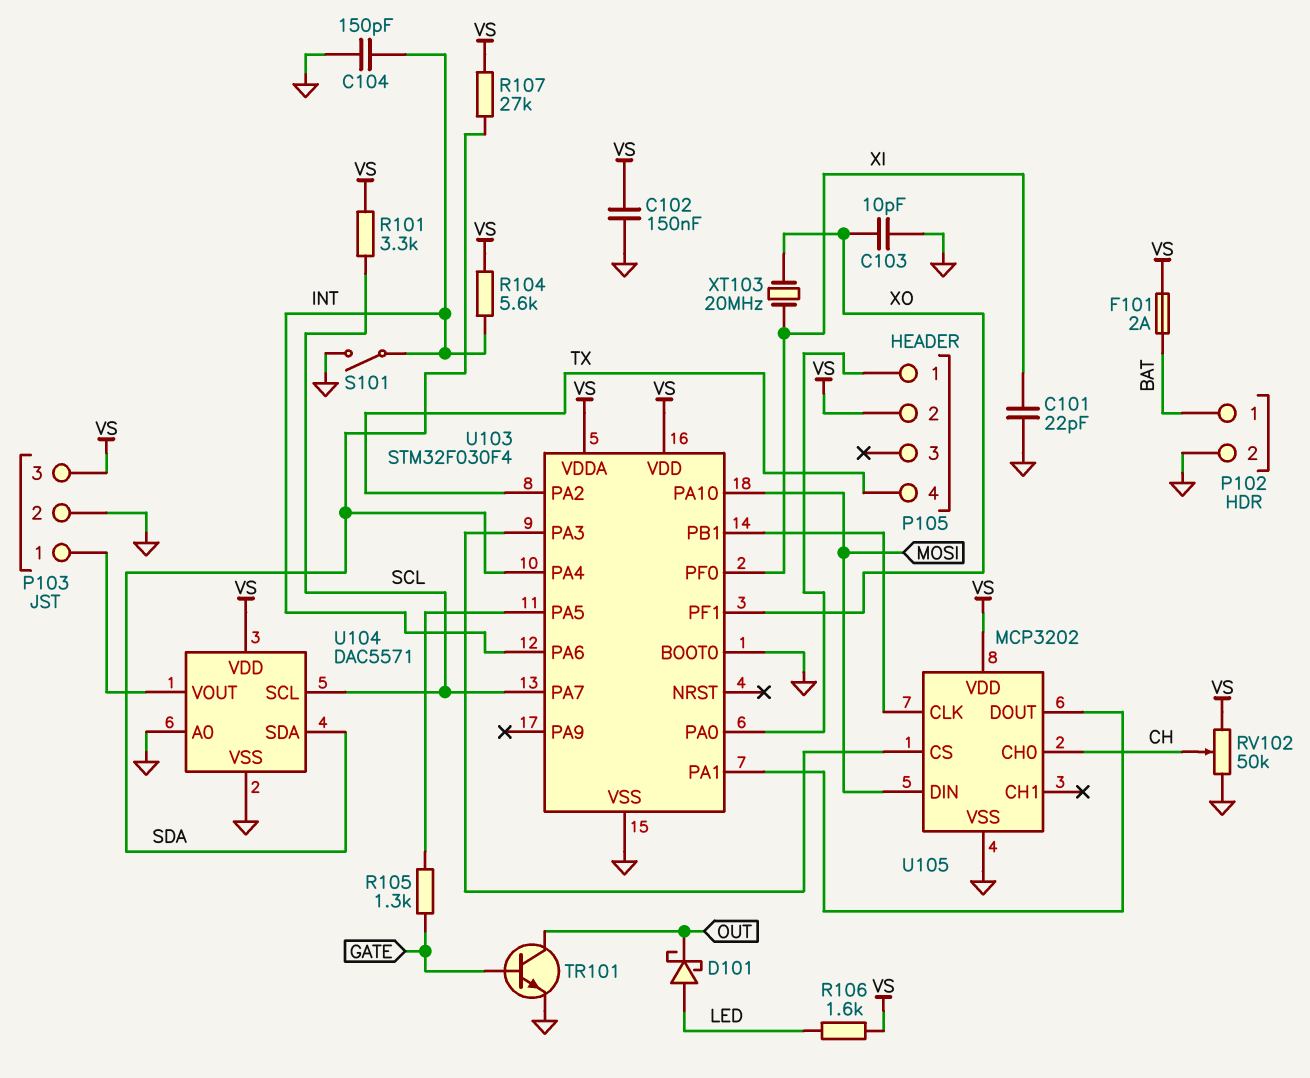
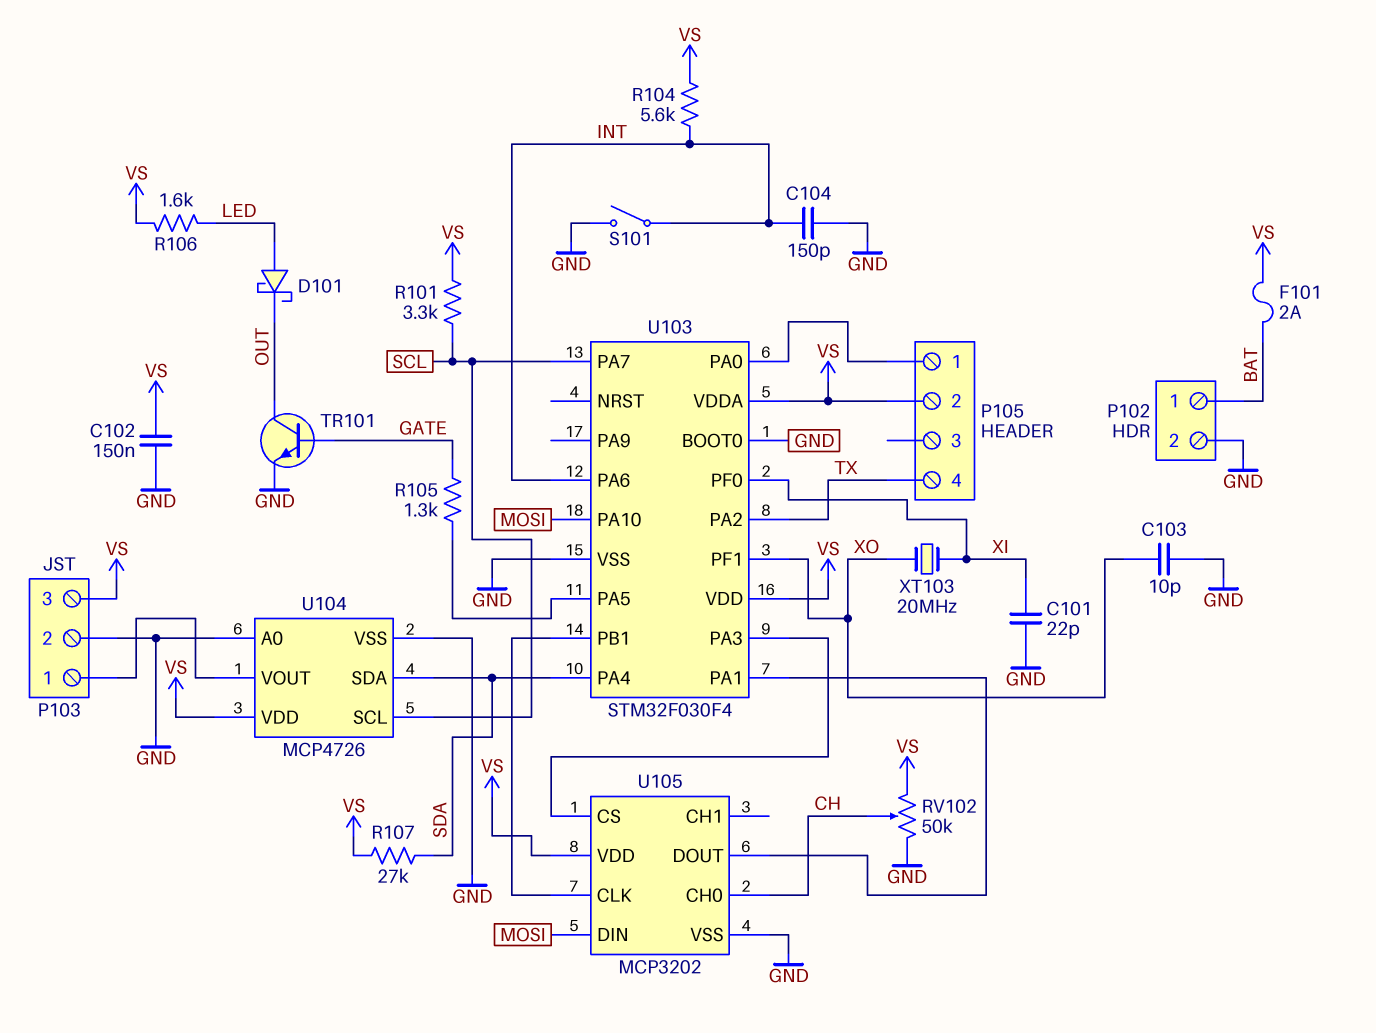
U104: DAC5571 -> MCP4726

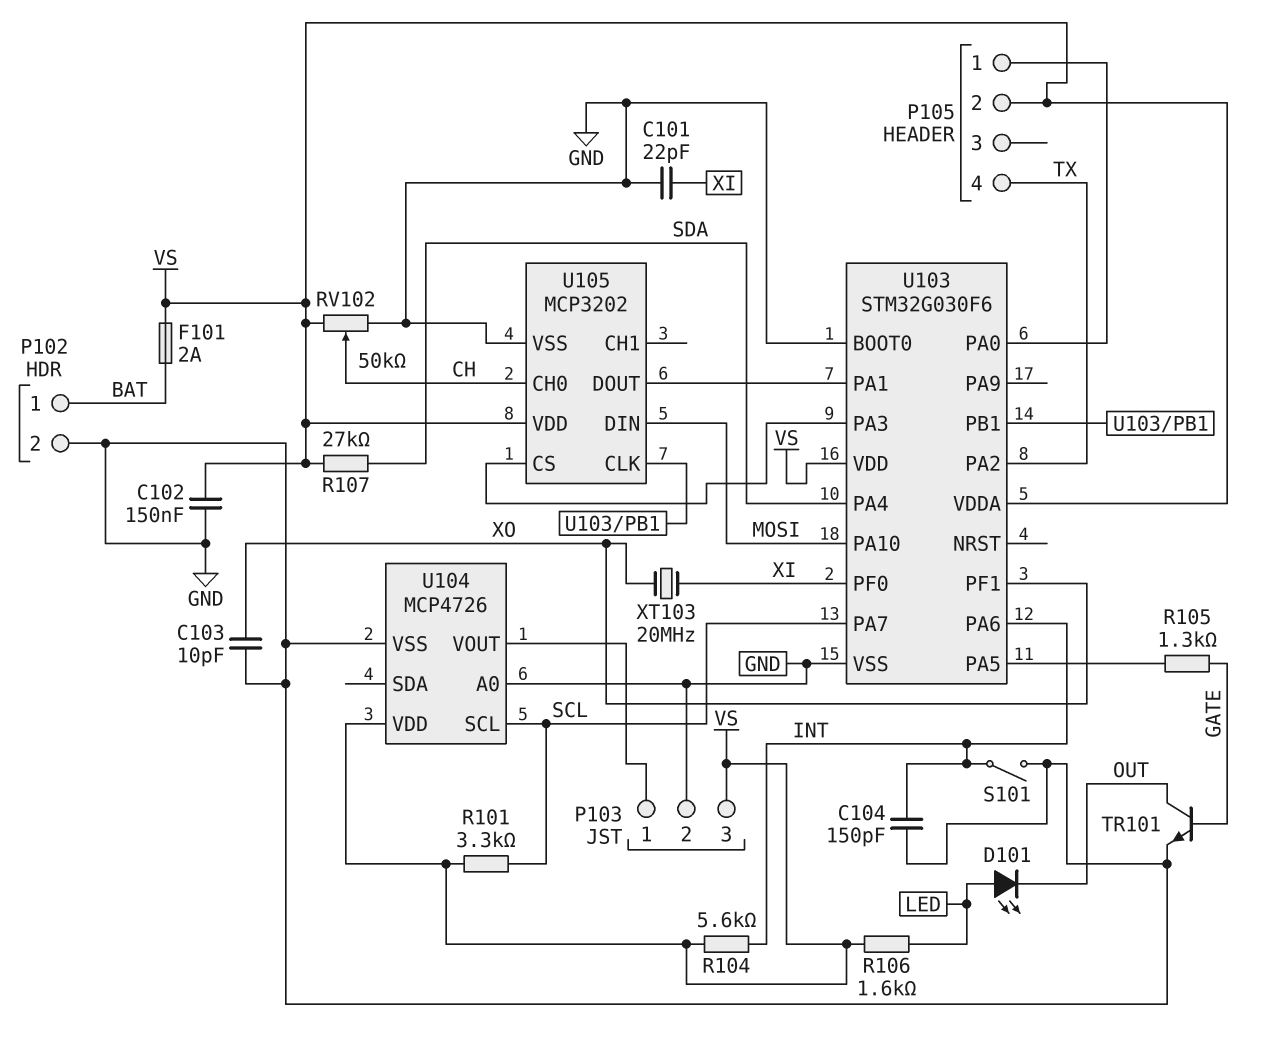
D101: schottky (A LED, K OUT) -> LED (A LED, K OUT)
U103: STM32F030F4 -> STM32G030F6
U104 pin SDA: SDA -> none

